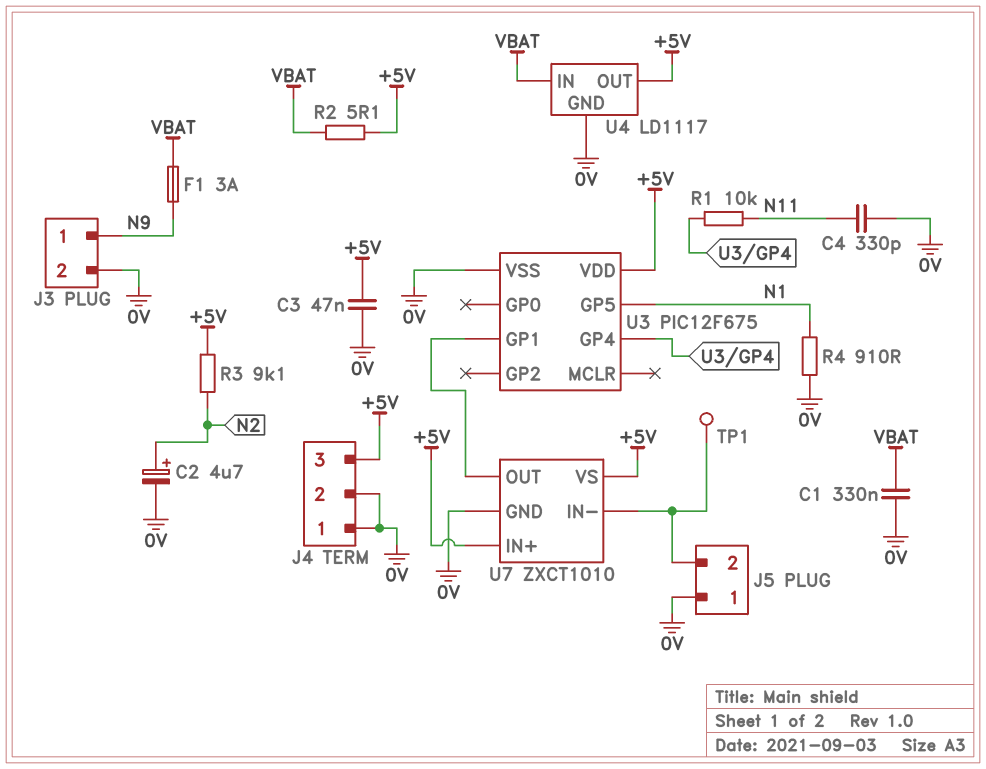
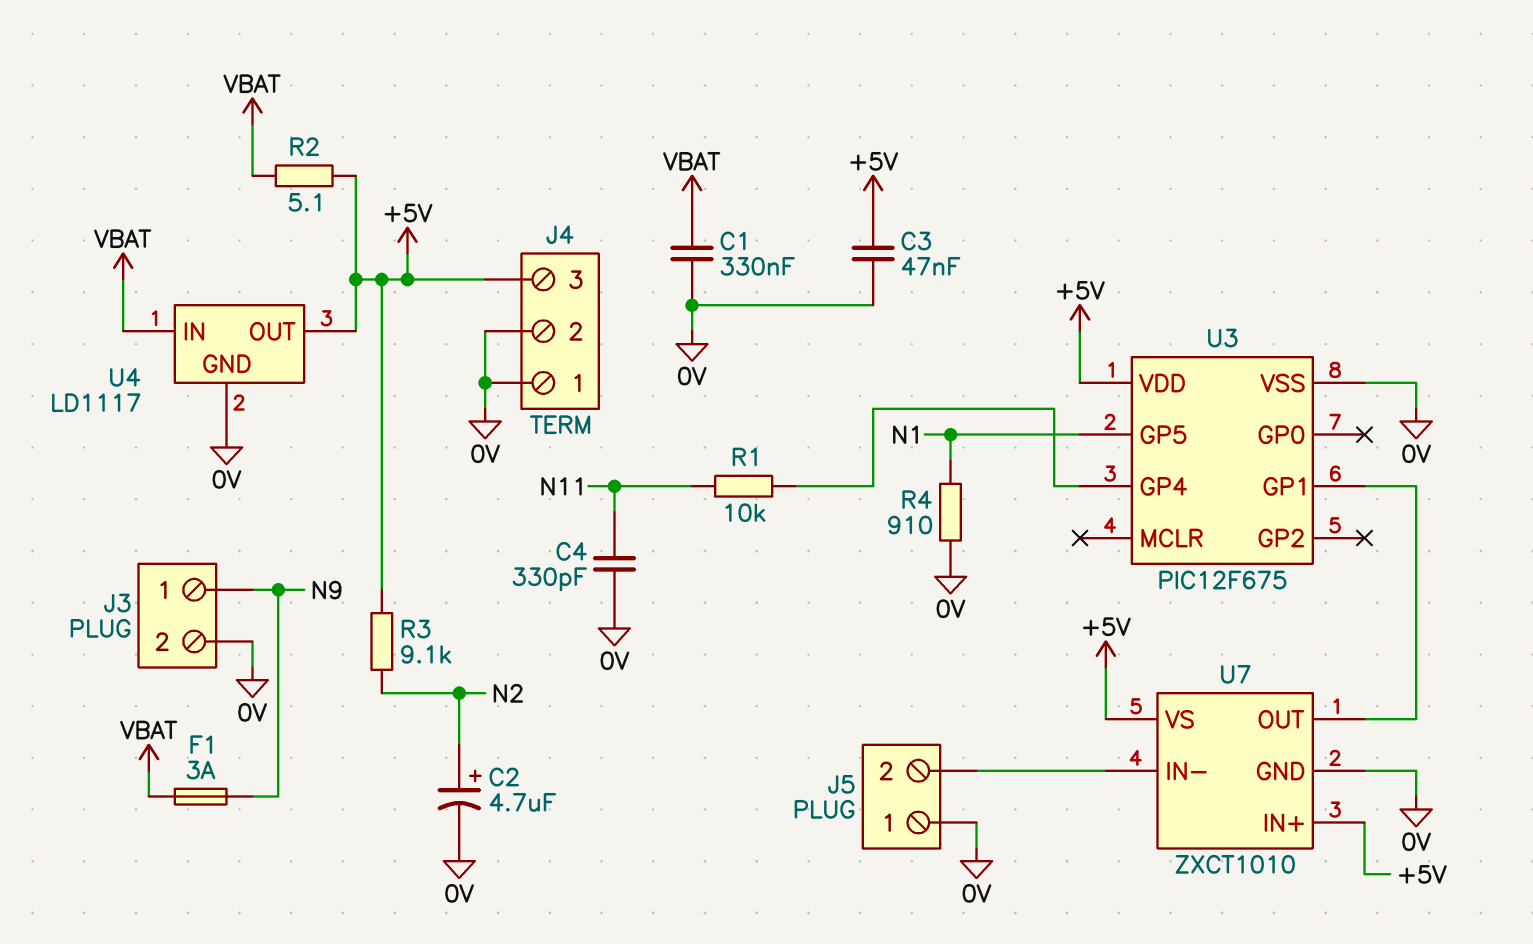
TP1: test point (J5/2) -> none

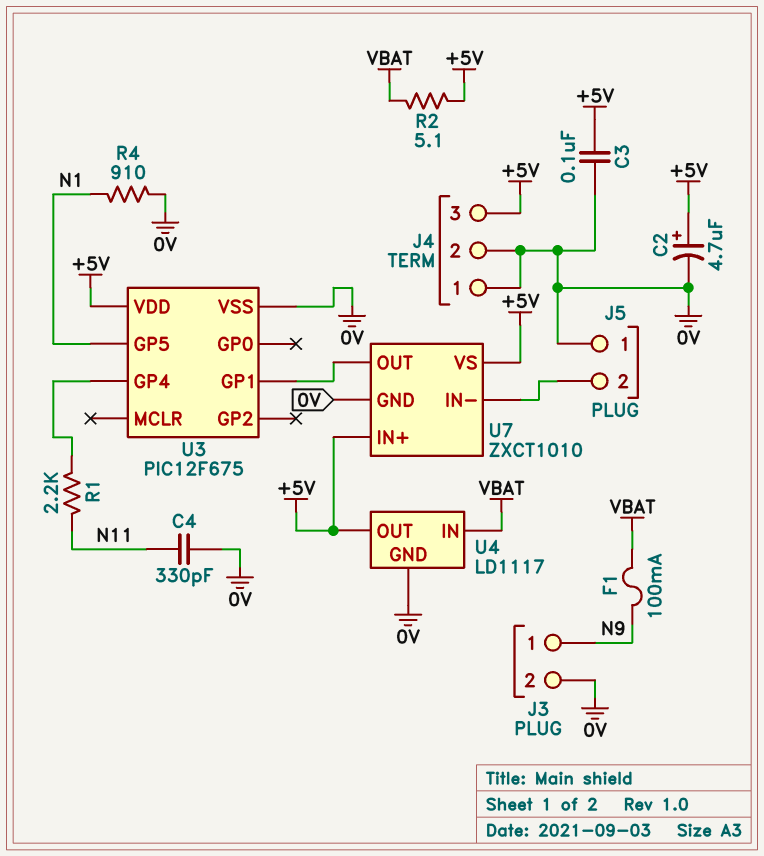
C1: 330nF (0V, VBAT) -> none
C2: 4.7uF (plus N2, minus 0V) -> 4.7uF (plus +5V, minus 0V)
C3: 47nF (+5V, 0V) -> 100nF (+5V, 0V)
F1: 3A (N9, VBAT) -> 100mA (N9, VBAT)
R1: 10k (N11, U3/GP4) -> 2.2k (N11, U3/GP4)
R3: 9.1k (+5V, N2) -> none

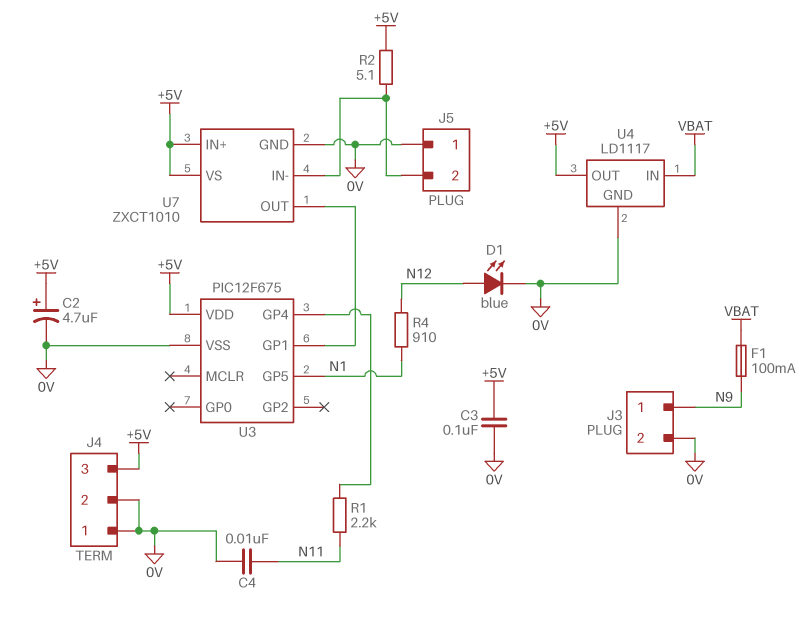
C4: 330pF (0V, N11) -> 10nF (0V, N11)
D1: none -> LED blue (A N12, K 0V)
R2: 5.1 (+5V, VBAT) -> 5.1 (+5V, J5/2)
R4: 910 (0V, N1) -> 910 (N1, N12)

